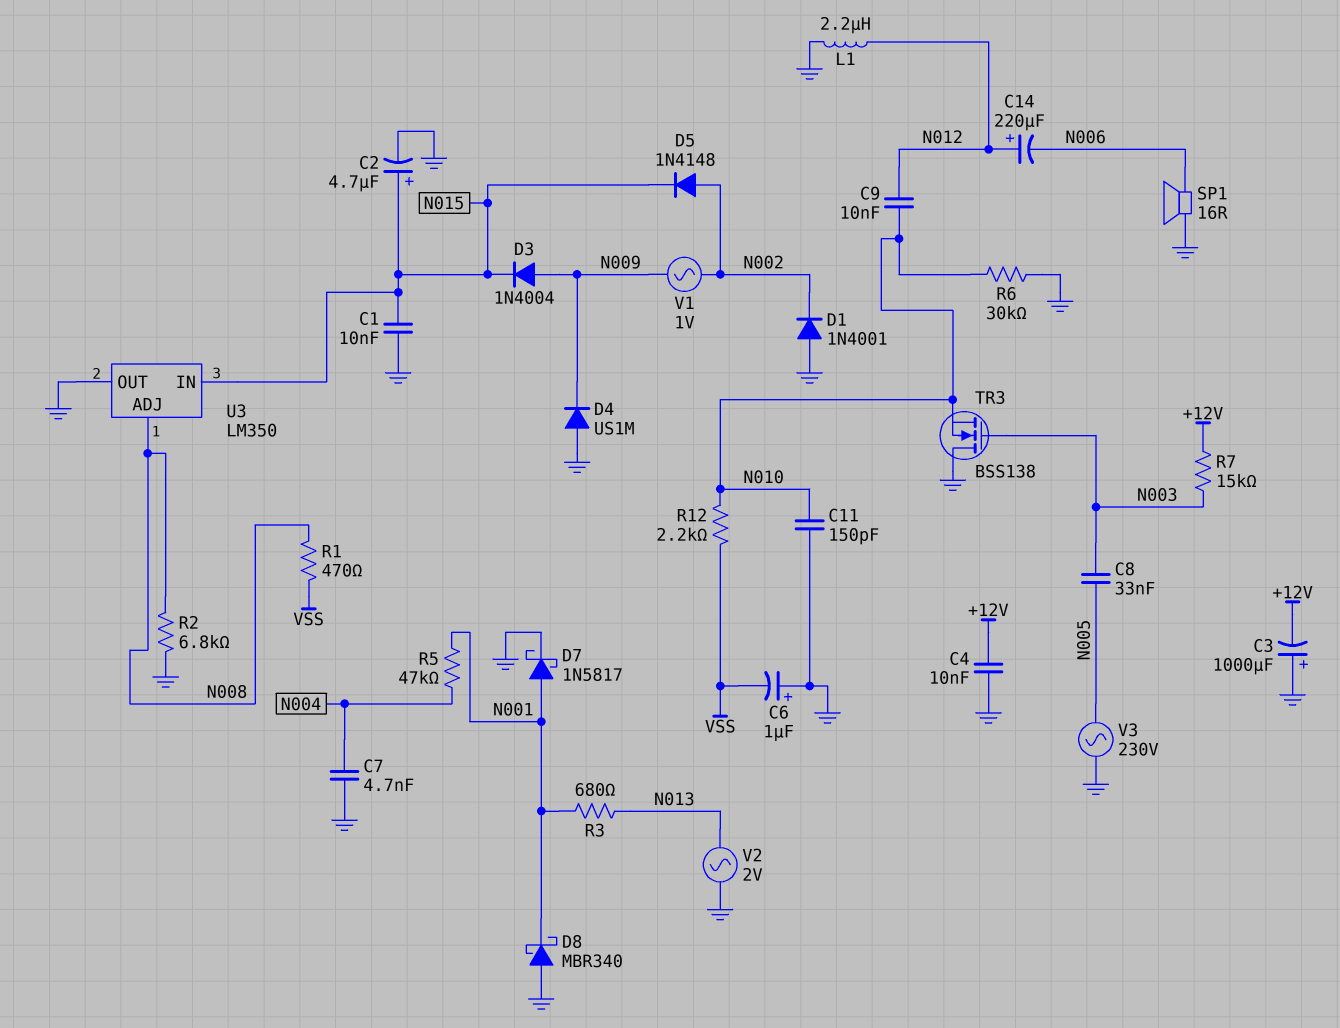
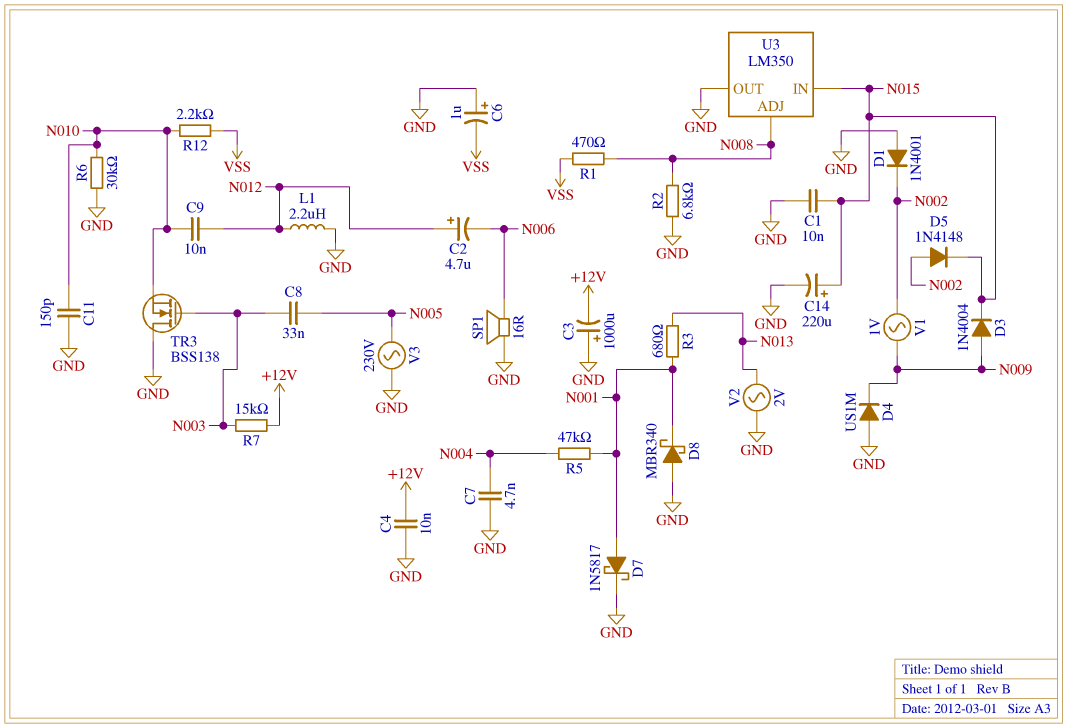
C2: 4.7uF (plus N015, minus GND) -> 4.7uF (plus N012, minus N006)
C14: 220uF (plus N012, minus N006) -> 220uF (plus N015, minus GND)

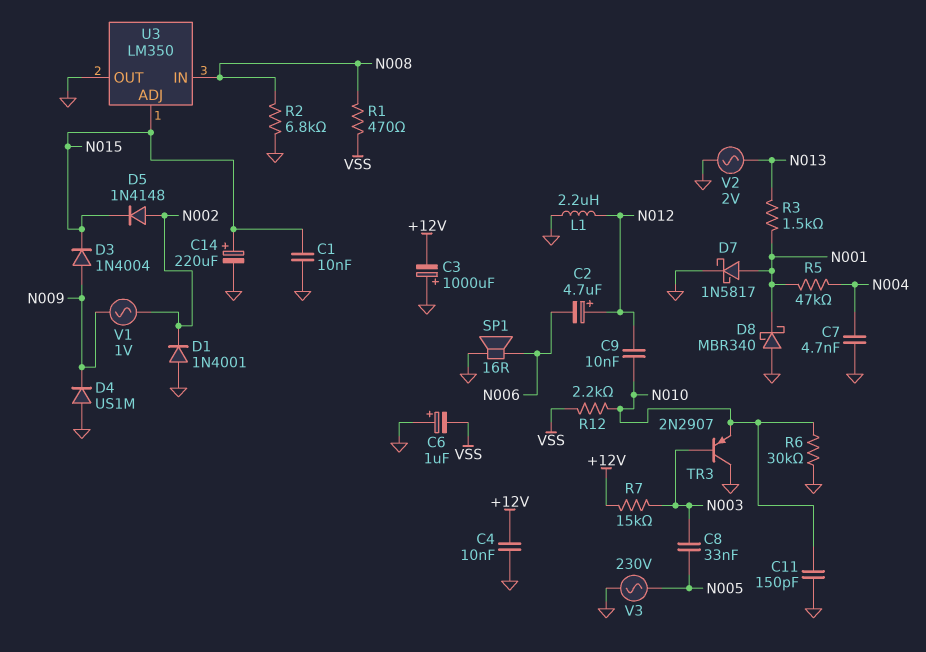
R3: 680 (N001, N013) -> 1.5k (N001, N013)
TR3: NMOS BSS138 (G N003, D GND, S N010) -> PNP 2N2907 (B N003, C GND, E N010)
U3 pin ADJ: N008 -> N015
U3 pin IN: N015 -> N008

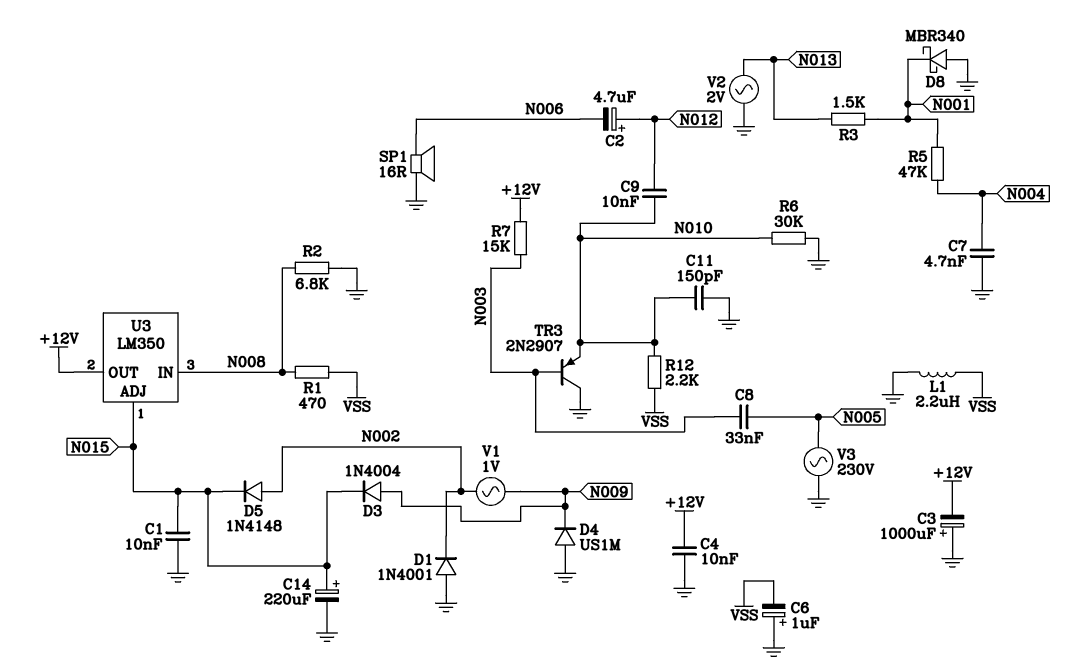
D7: schottky 1N5817 (A N001, K GND) -> none
L1: 2.2uH (GND, N012) -> 2.2uH (GND, VSS)
U3 pin OUT: GND -> +12V

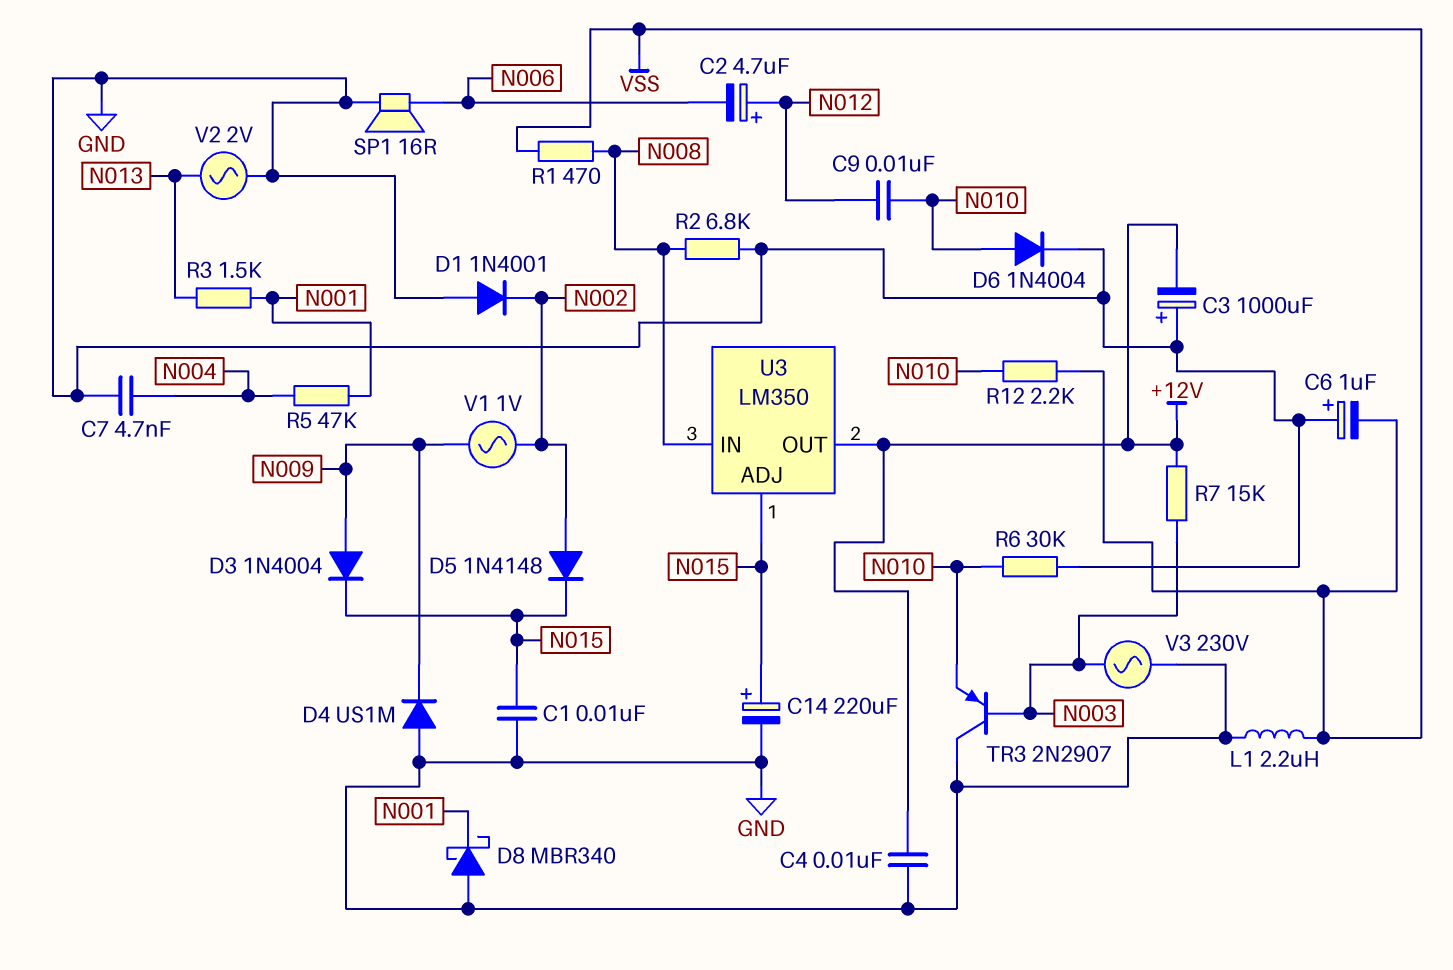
C8: 33nF (N003, N005) -> none
C11: 150pF (GND, N010) -> none
D6: none -> diode 1N4004 (A N010, K GND)
V3: AC 230V (GND, N005) -> AC 230V (GND, N003)

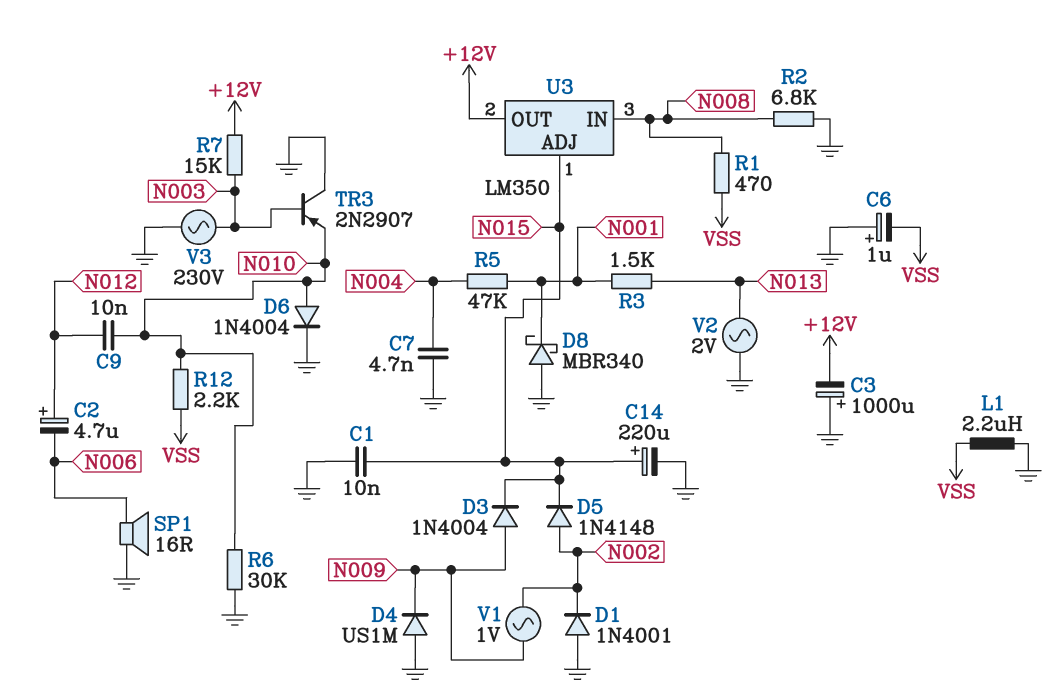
C4: 10nF (+12V, GND) -> none

